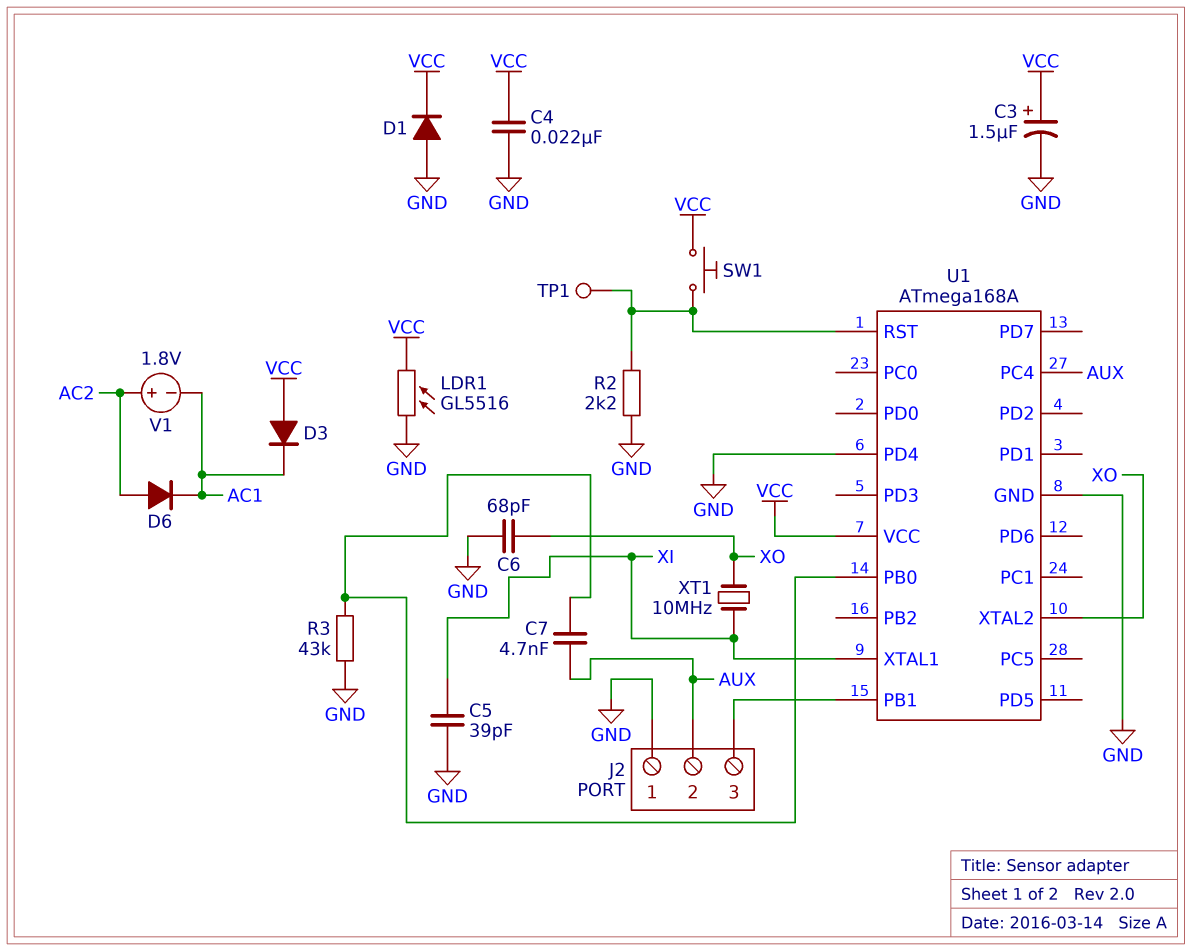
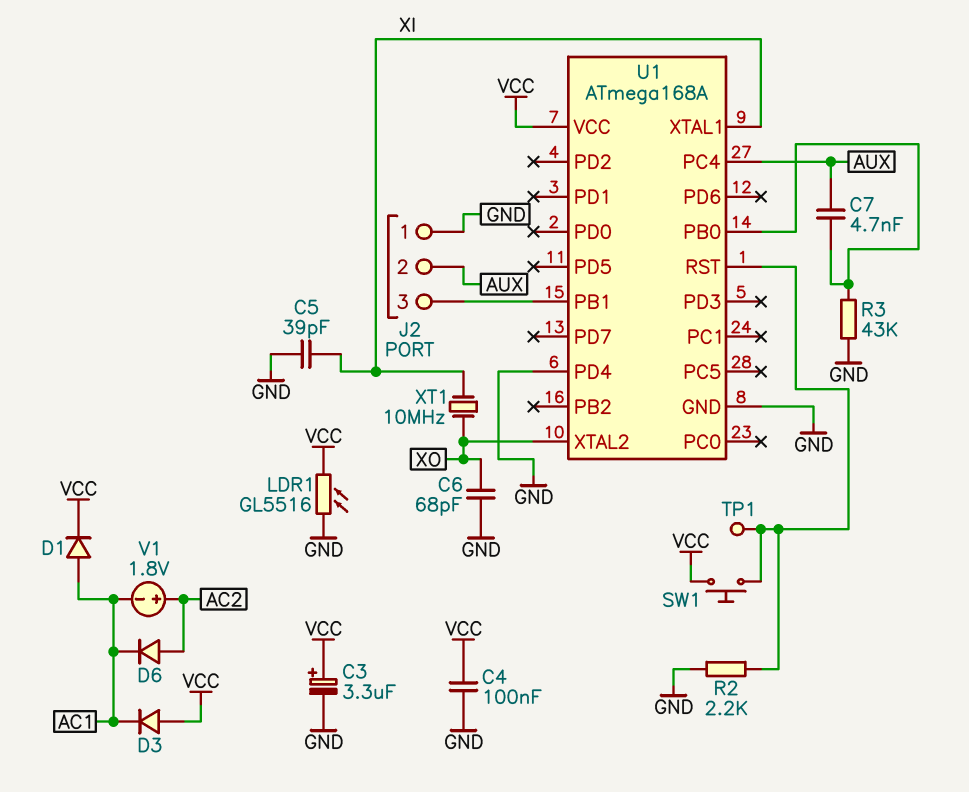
C3: 1.5uF (plus VCC, minus GND) -> 3.3uF (plus VCC, minus GND)
C4: 22nF (GND, VCC) -> 100nF (GND, VCC)
D1: diode (A GND, K VCC) -> diode (A AC1, K VCC)

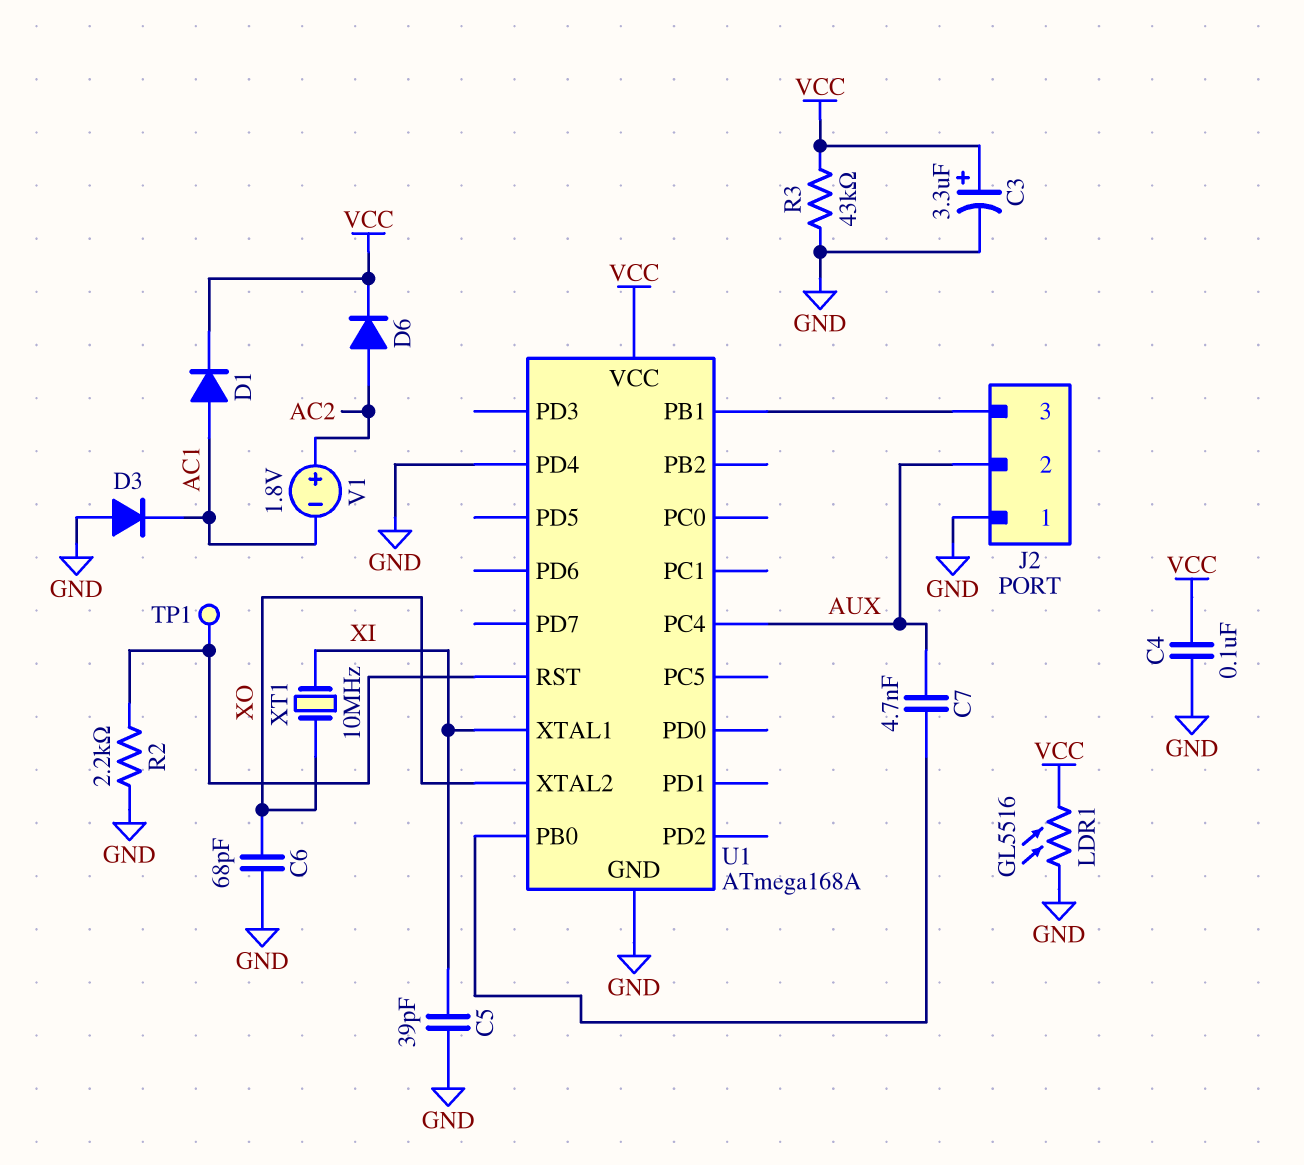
D3: diode (A VCC, K AC1) -> diode (A GND, K AC1)
D6: diode (A AC2, K AC1) -> diode (A AC2, K VCC)
R3: 43k (GND, U1/PB0) -> 43k (GND, VCC)
SW1: button (U1/RST, VCC) -> none

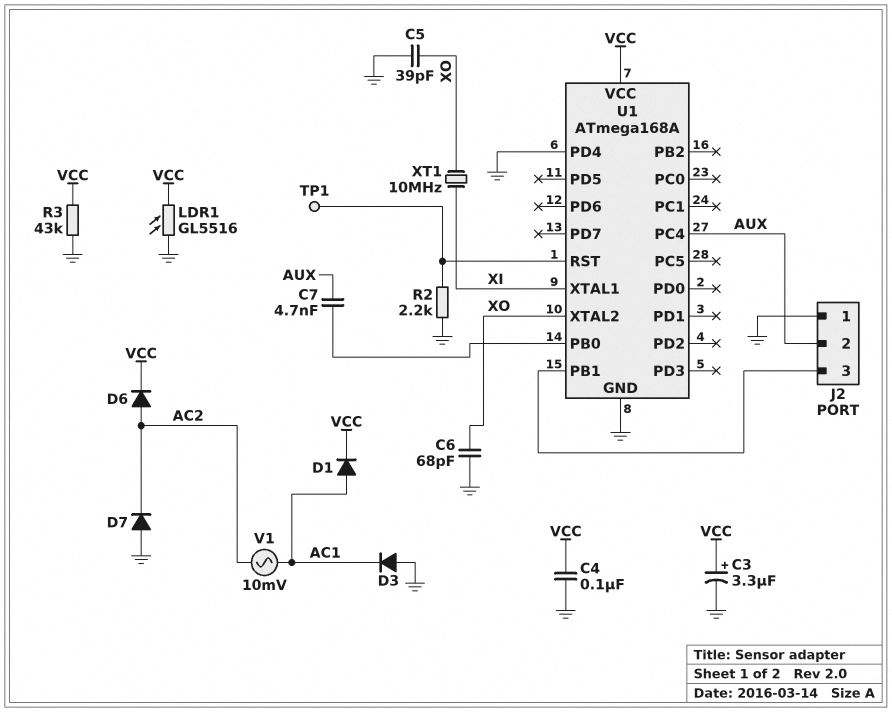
C5: 39pF (GND, XI) -> 39pF (GND, XO)
D7: none -> diode (A GND, K AC2)
V1: 1.8V (plus AC2, minus AC1) -> AC 10mV (AC1, AC2)

